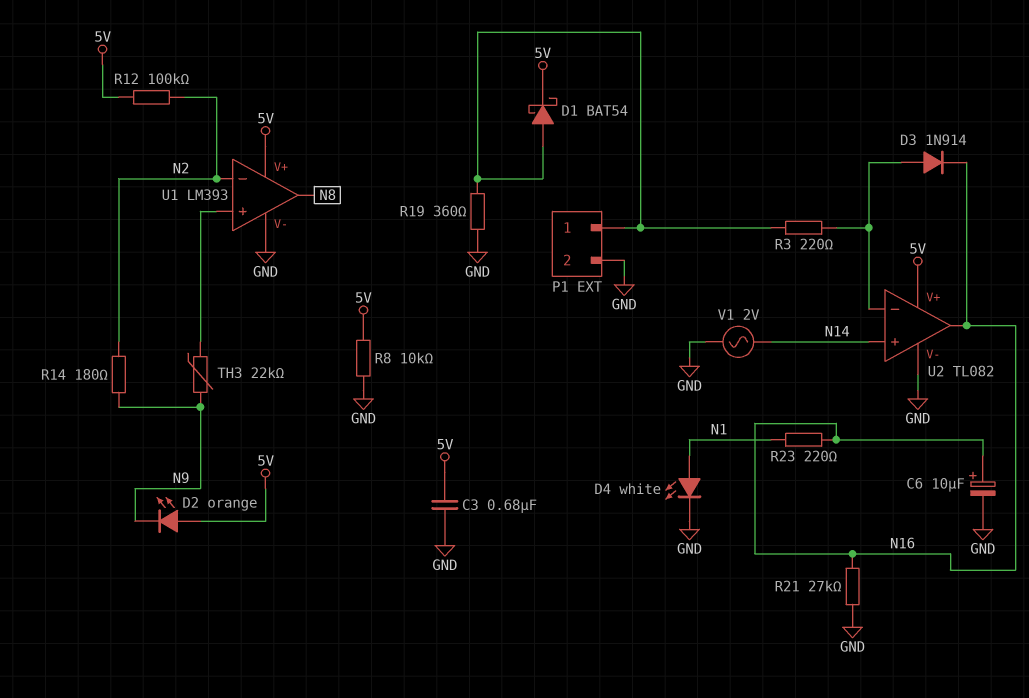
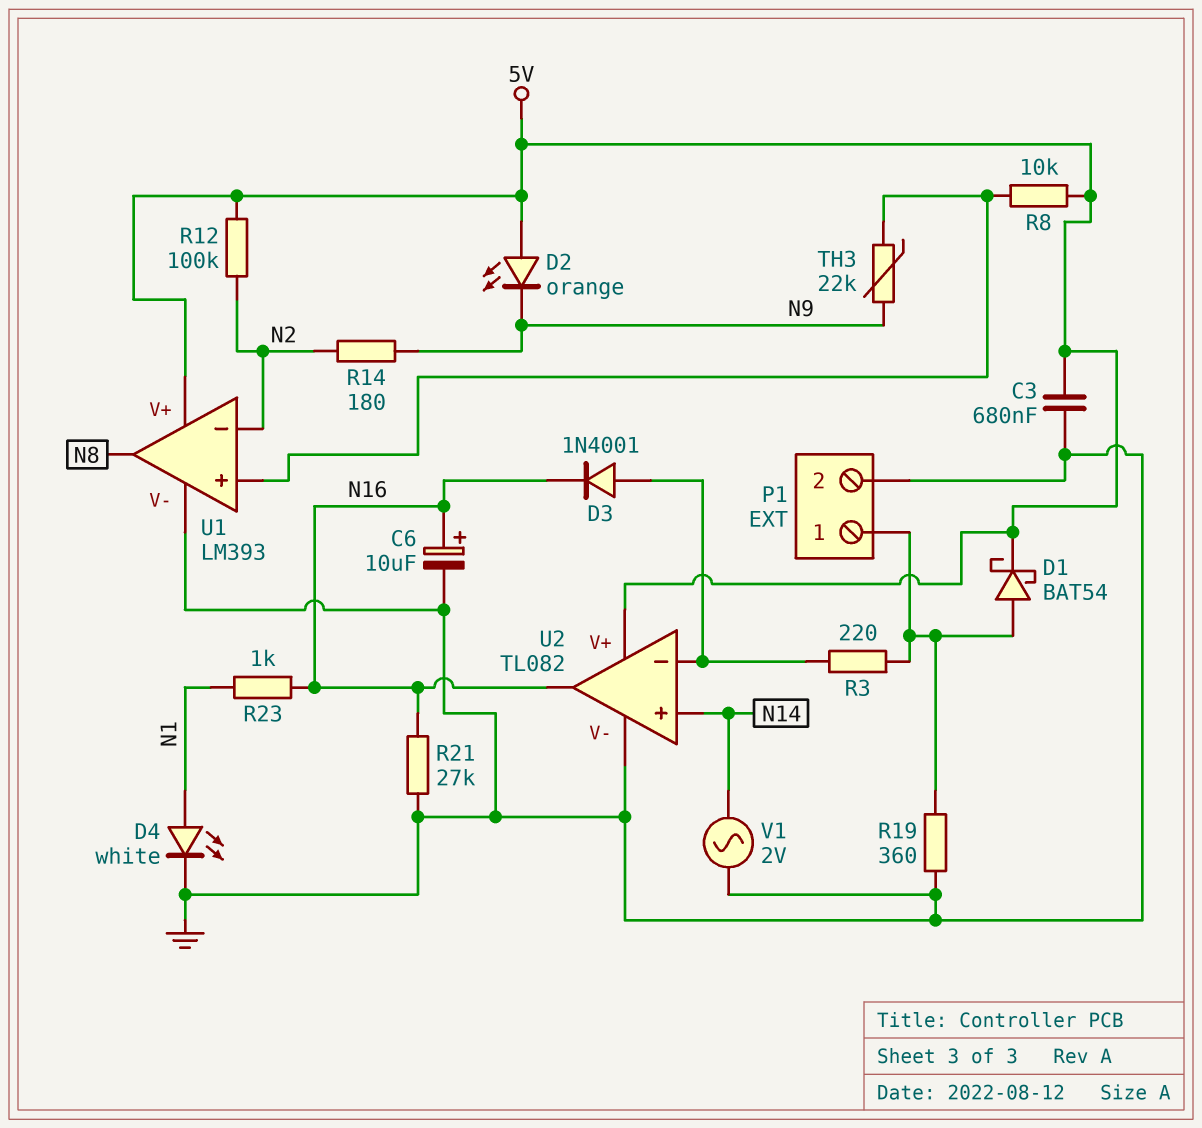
D3: diode 1N914 (A U2/in-, K N16) -> diode 1N4001 (A U2/in-, K N16)
R8: 10k (5V, GND) -> 10k (5V, U1/in+)
R23: 220 (N1, N16) -> 1k (N1, N16)

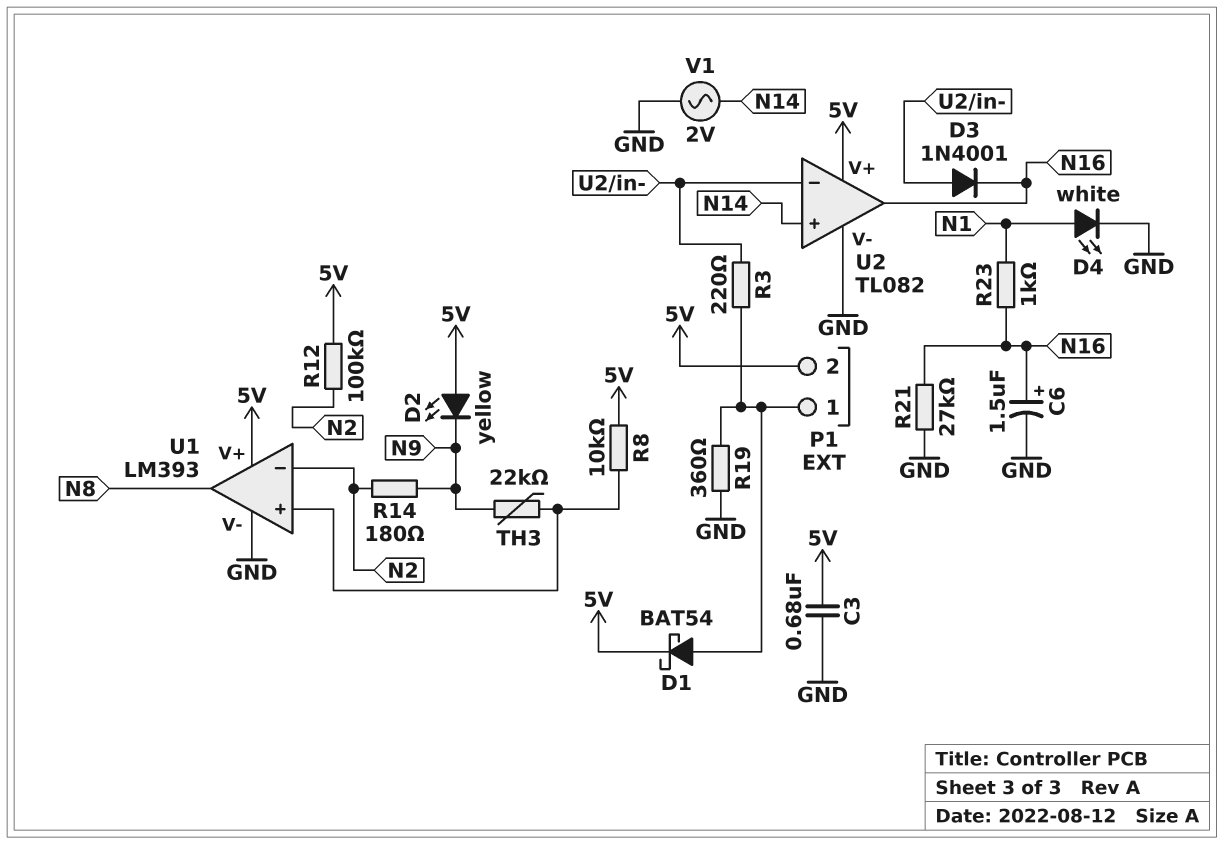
C6: 10uF (plus N16, minus GND) -> 1.5uF (plus N16, minus GND)
D2: LED orange (A 5V, K N9) -> LED yellow (A 5V, K N9)
P1 pin 2: GND -> 5V

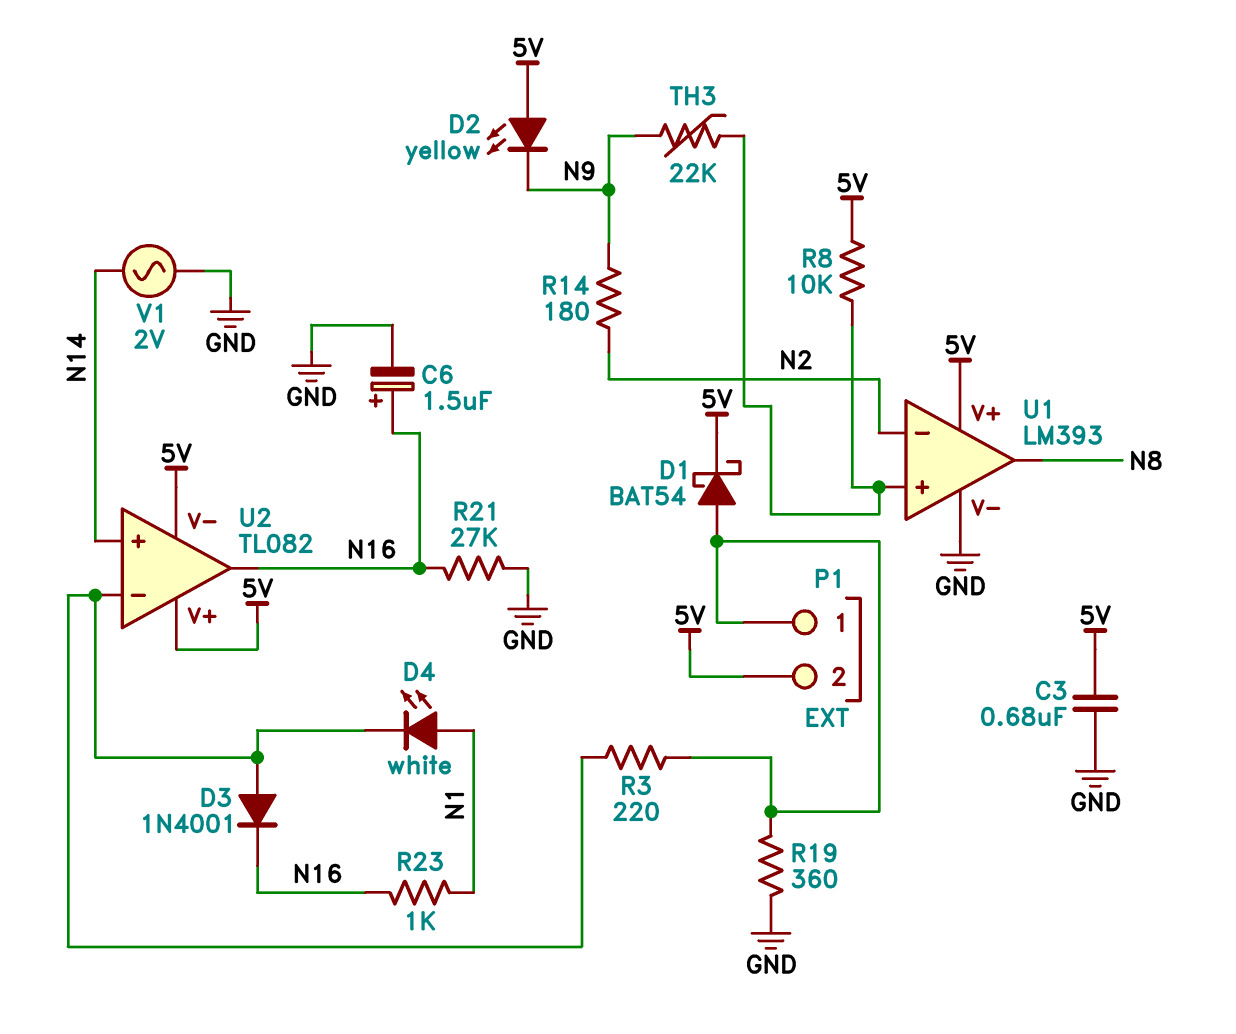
D4: LED white (A N1, K GND) -> LED white (A N1, K U2/in-)
R12: 100k (5V, N2) -> none
U2 pin V-: GND -> 5V

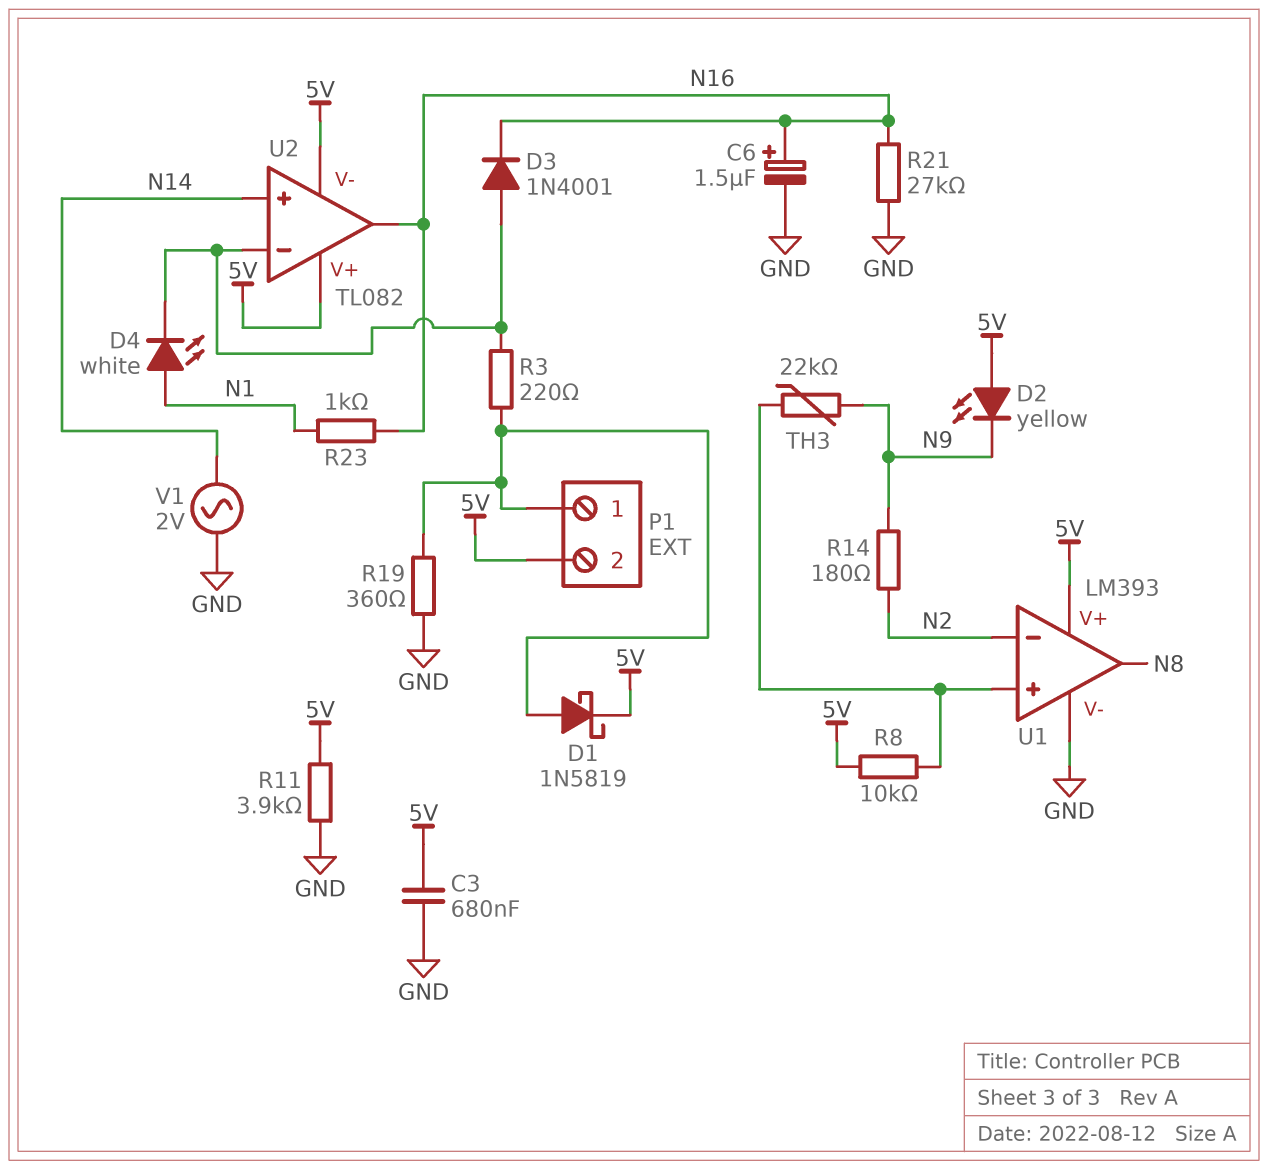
D1: schottky BAT54 (A P1/1, K 5V) -> schottky 1N5819 (A P1/1, K 5V)
R11: none -> 3.9k (5V, GND)

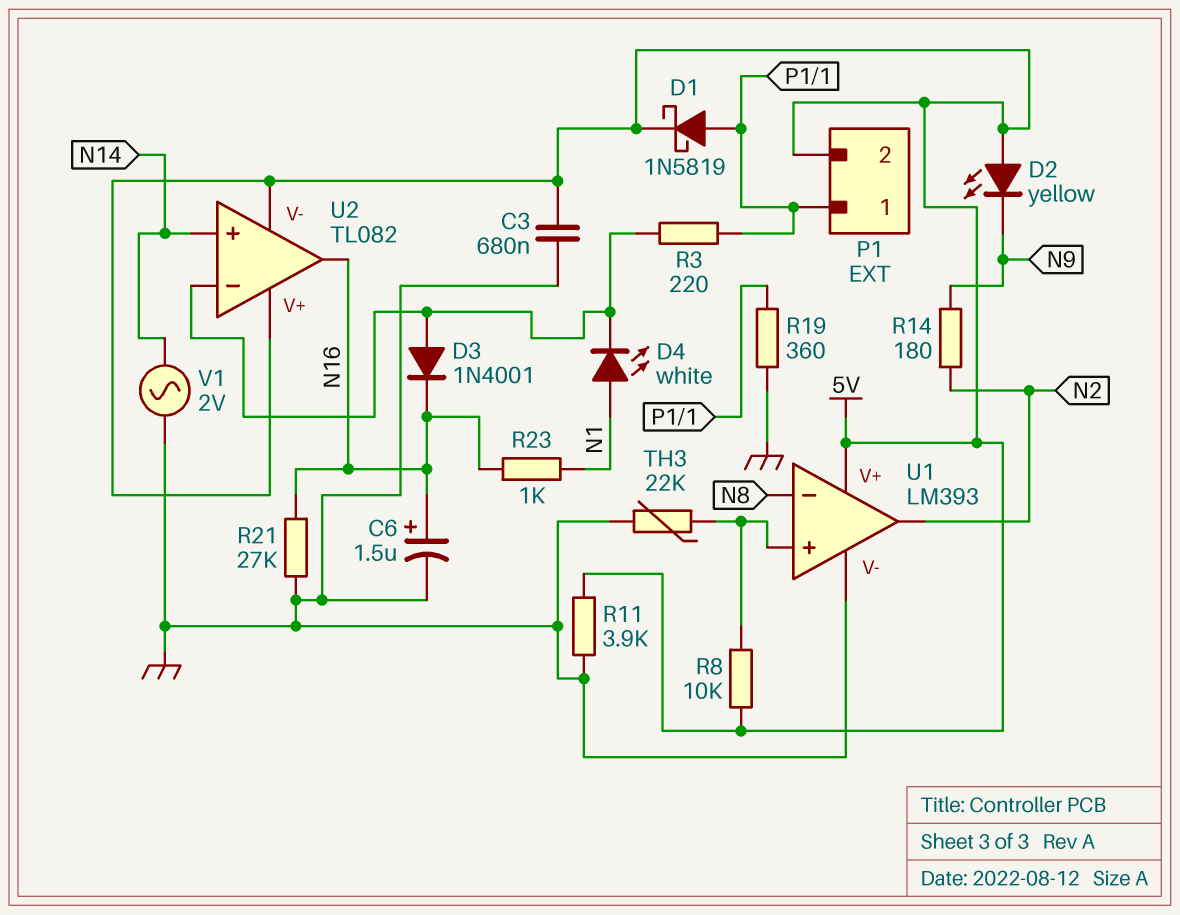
TH3: 22k (N9, U1/in+) -> 22k (GND, U1/in+)
U1 pin in-: N2 -> N8
U1 pin out: N8 -> N2

